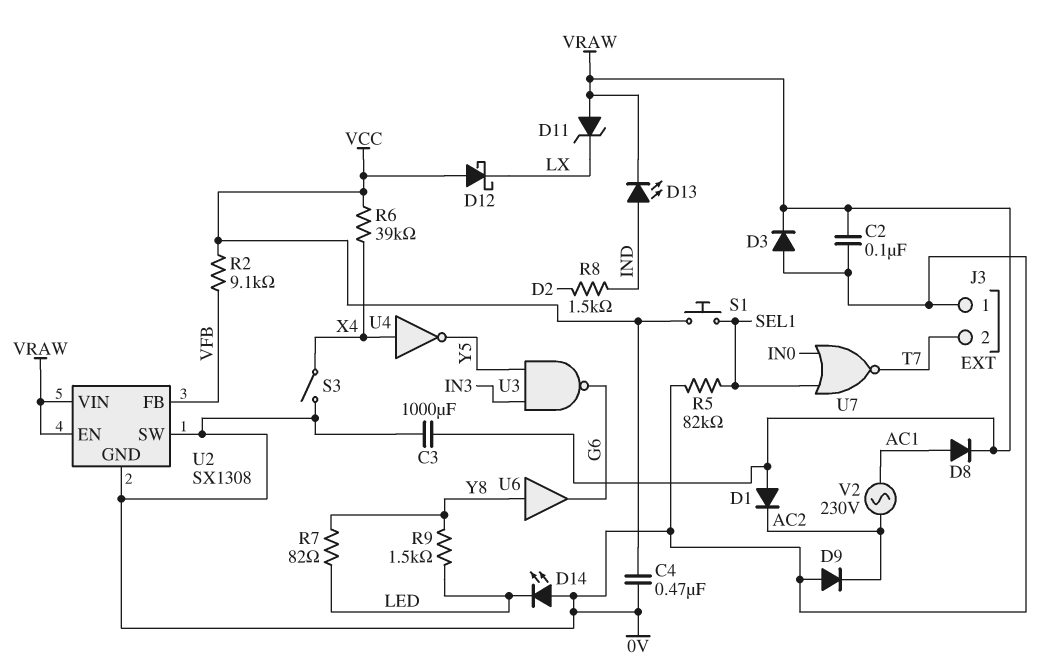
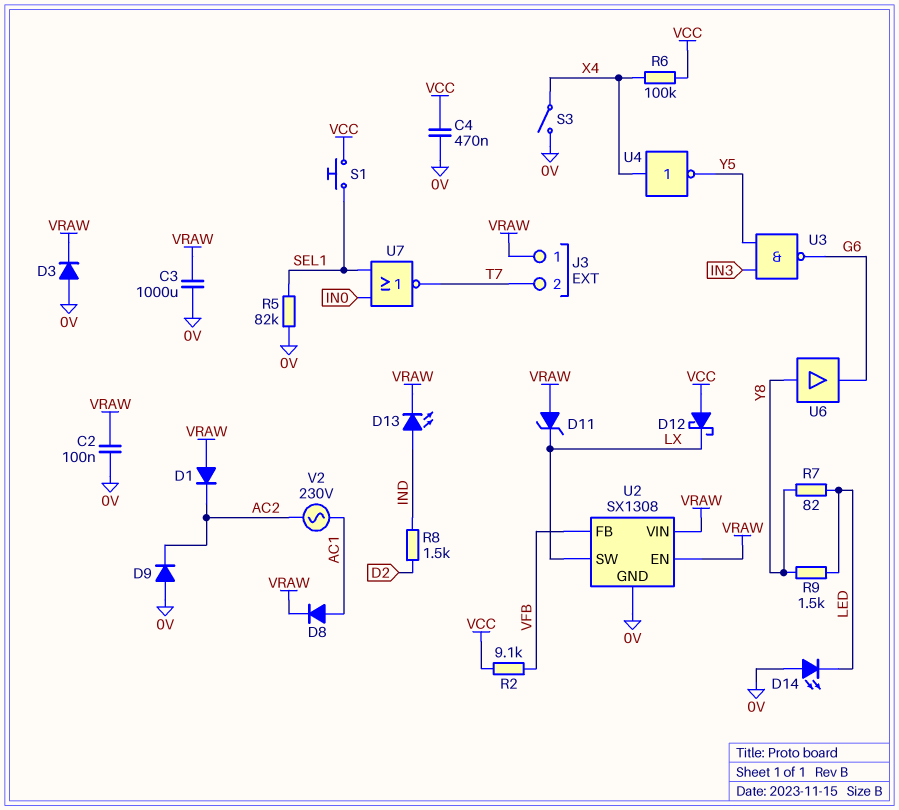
J3 pin 1: 0V -> VRAW
R6: 39k (VCC, X4) -> 100k (VCC, X4)
U2 pin SW: 0V -> LX

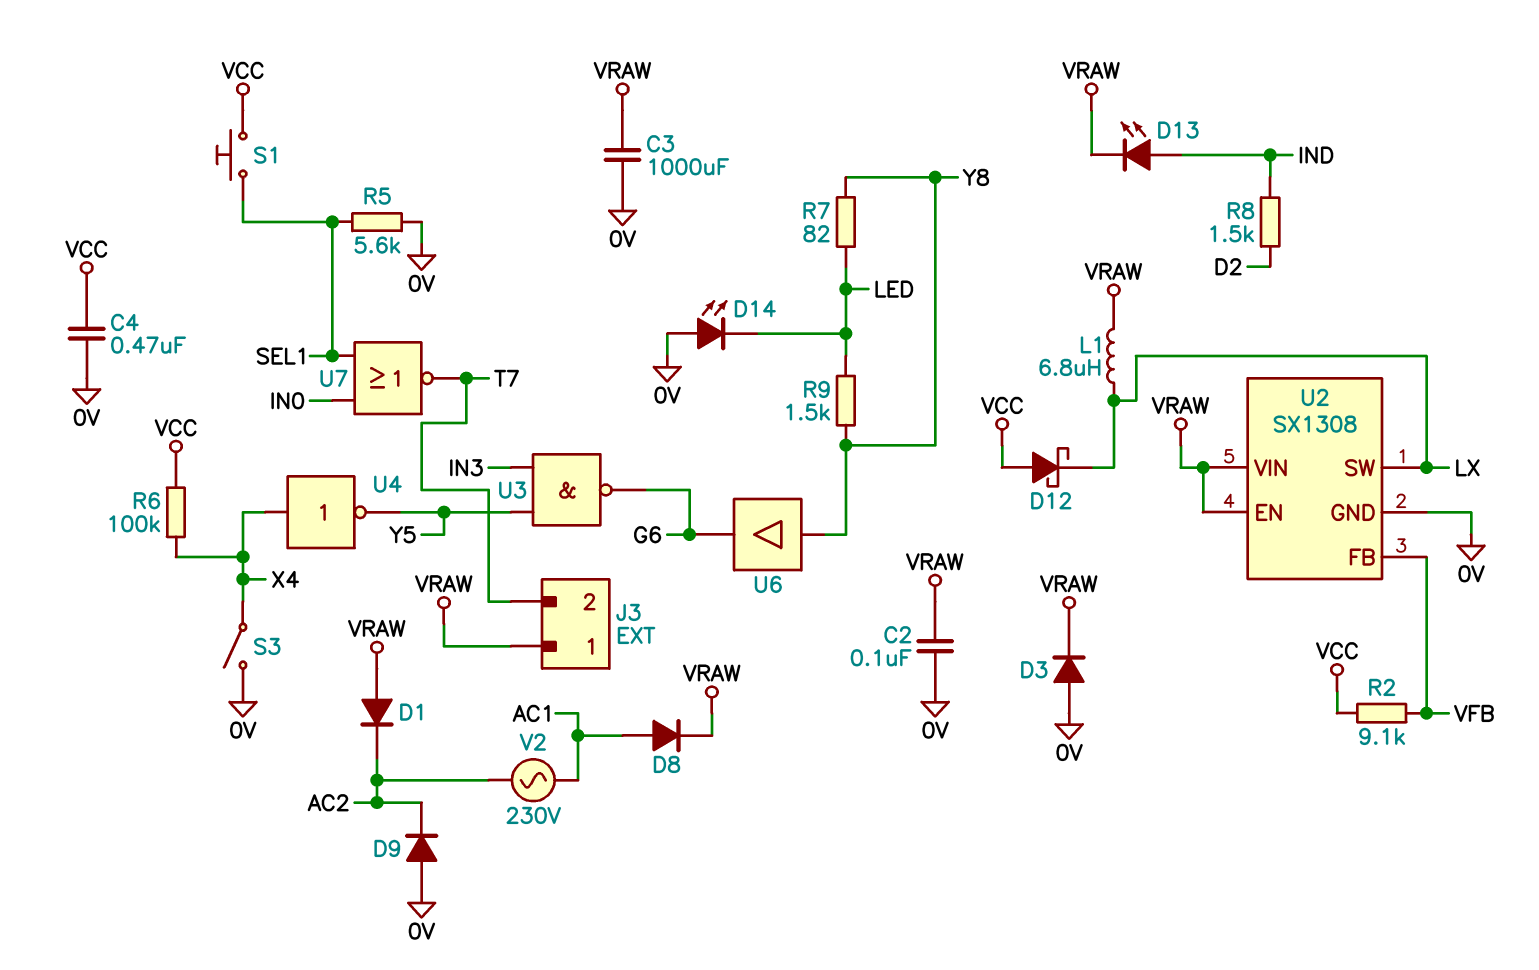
D11: zener (A VRAW, K LX) -> none
L1: none -> 6.8uH (LX, VRAW)
R5: 82k (0V, SEL1) -> 5.6k (0V, SEL1)

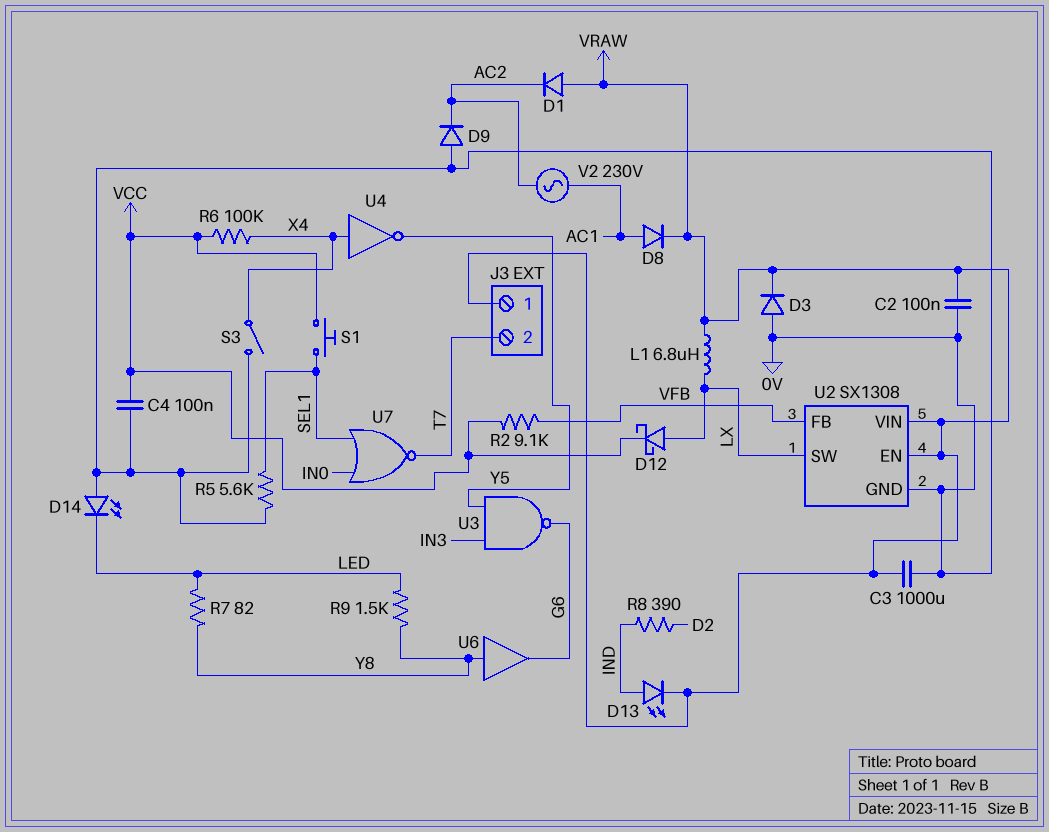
C4: 470nF (0V, VCC) -> 100nF (0V, VCC)
D12: schottky (A VCC, K LX) -> schottky (A LX, K VCC)
R8: 1.5k (D2, IND) -> 390 (D2, IND)

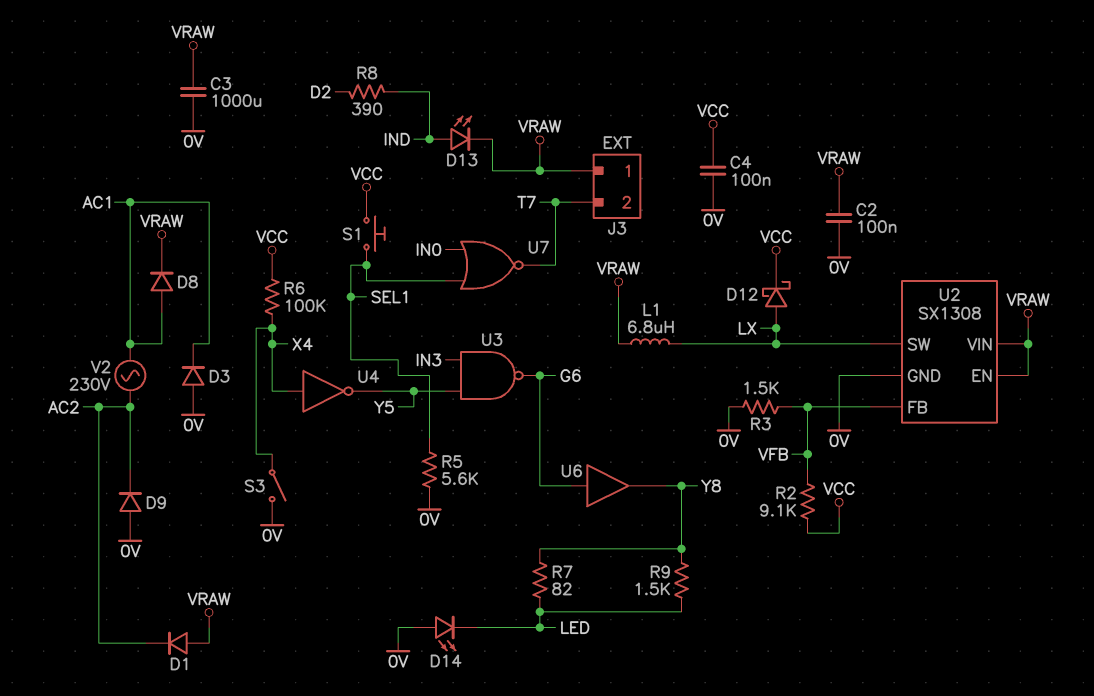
D3: diode (A 0V, K VRAW) -> diode (A 0V, K AC1)
R3: none -> 1.5k (0V, VFB)
U6: buffer (in Y8, out G6) -> buffer (in G6, out Y8)

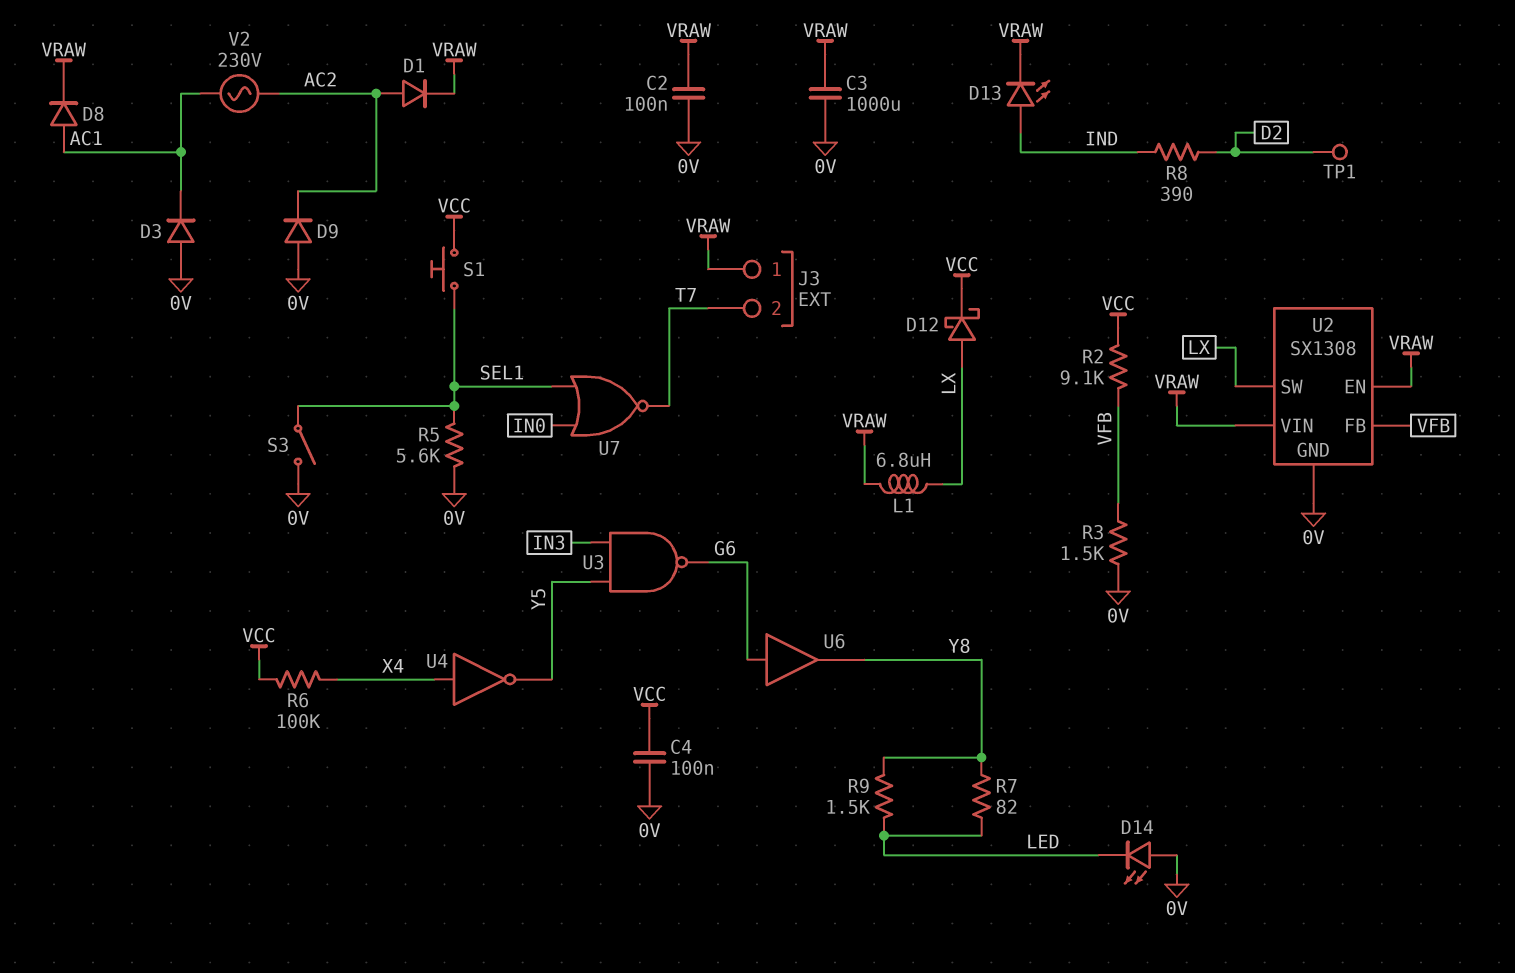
D1: diode (A VRAW, K AC2) -> diode (A AC2, K VRAW)
S3: switch (0V, X4) -> switch (0V, SEL1)
TP1: none -> test point (D2)

